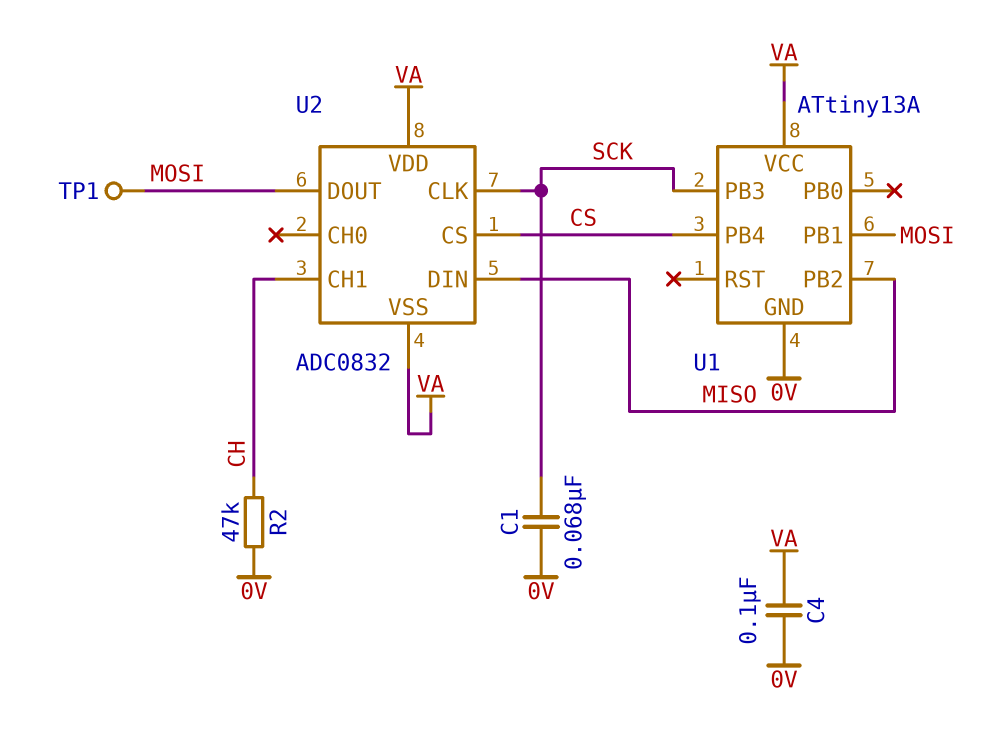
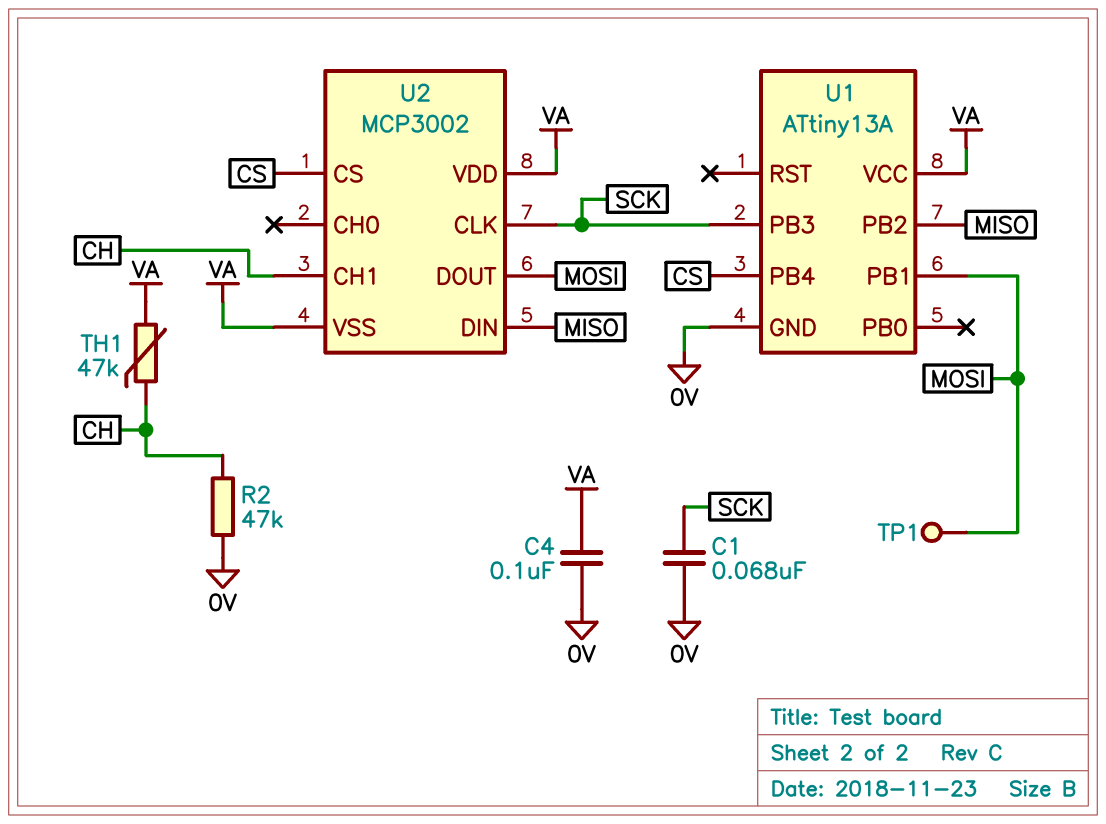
TH1: none -> 47k (CH, VA)
U2: ADC0832 -> MCP3002

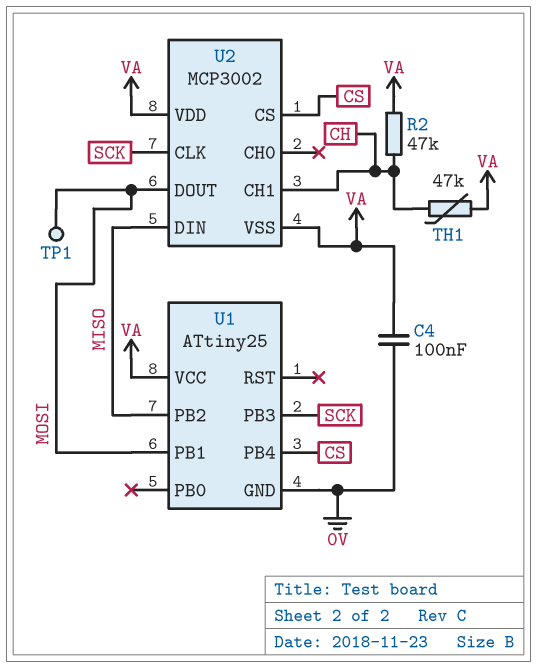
C1: 68nF (0V, SCK) -> none
R2: 47k (0V, CH) -> 47k (CH, VA)
U1: ATtiny13A -> ATtiny25

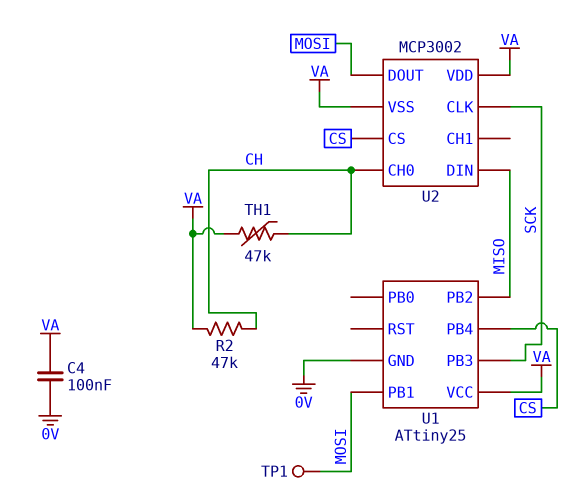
U2 pin CH0: none -> CH
U2 pin CH1: CH -> none

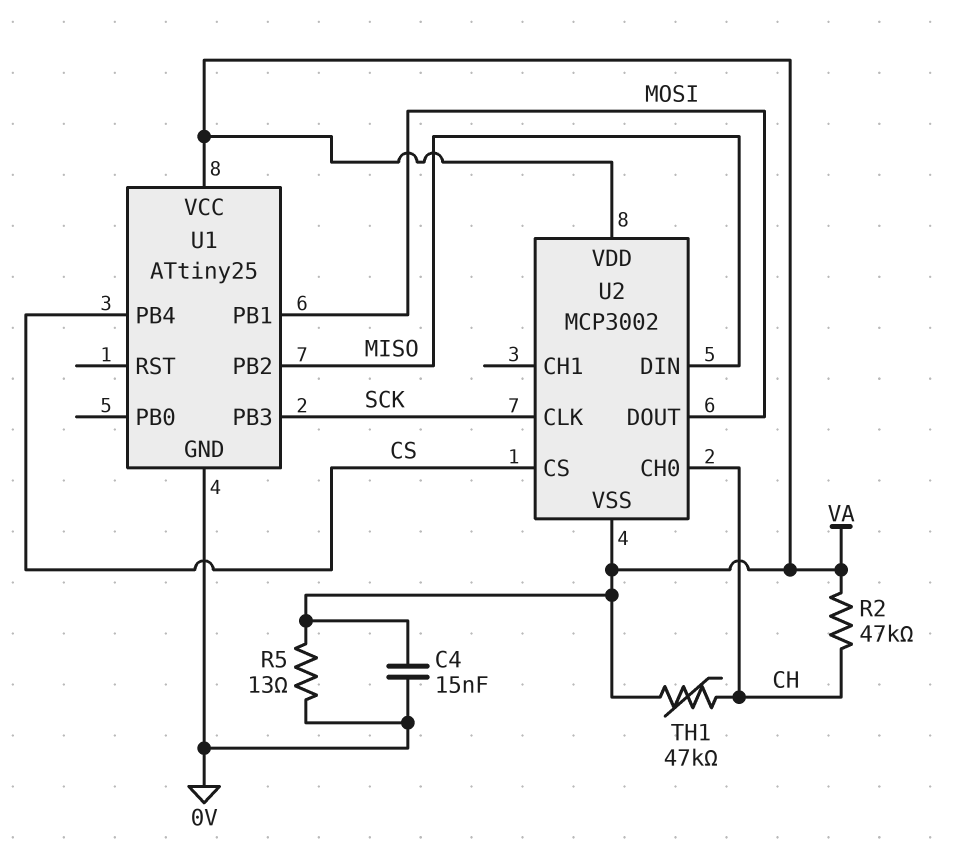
C4: 100nF (0V, VA) -> 15nF (0V, VA)
R5: none -> 13 (0V, VA)
TP1: test point (MOSI) -> none

